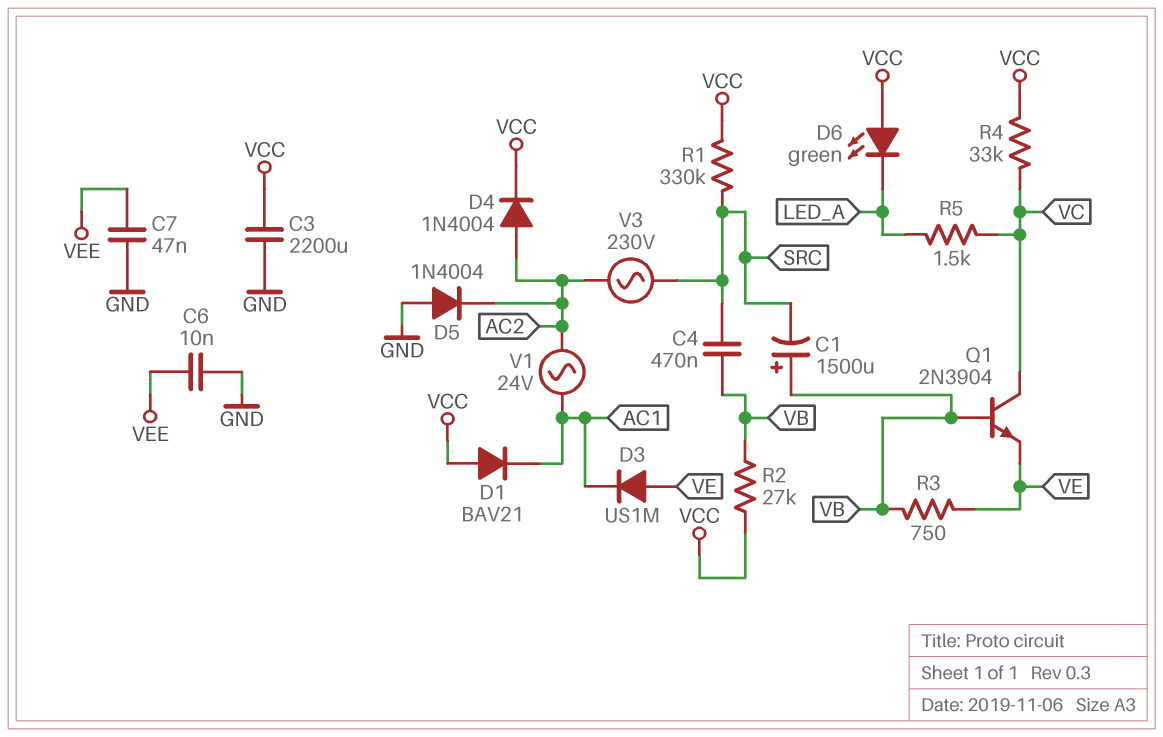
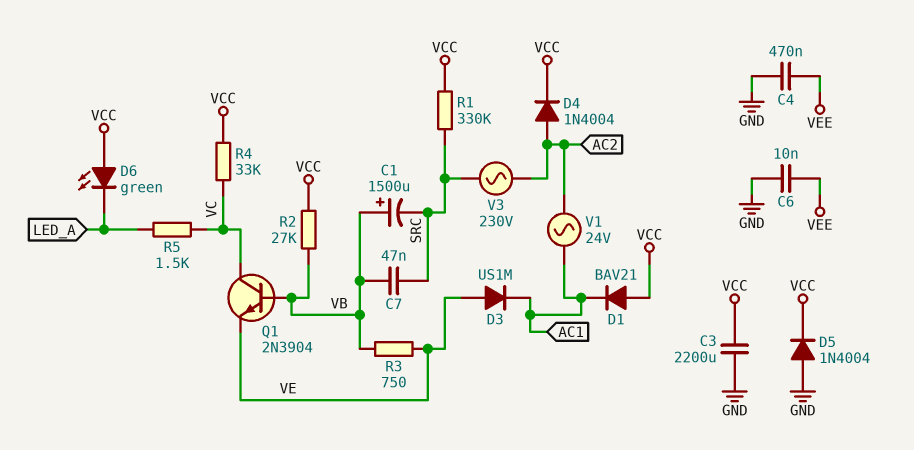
C4: 470nF (SRC, VB) -> 470nF (GND, VEE)
C7: 47nF (GND, VEE) -> 47nF (SRC, VB)
D5: diode 1N4004 (A GND, K AC2) -> diode 1N4004 (A GND, K VCC)

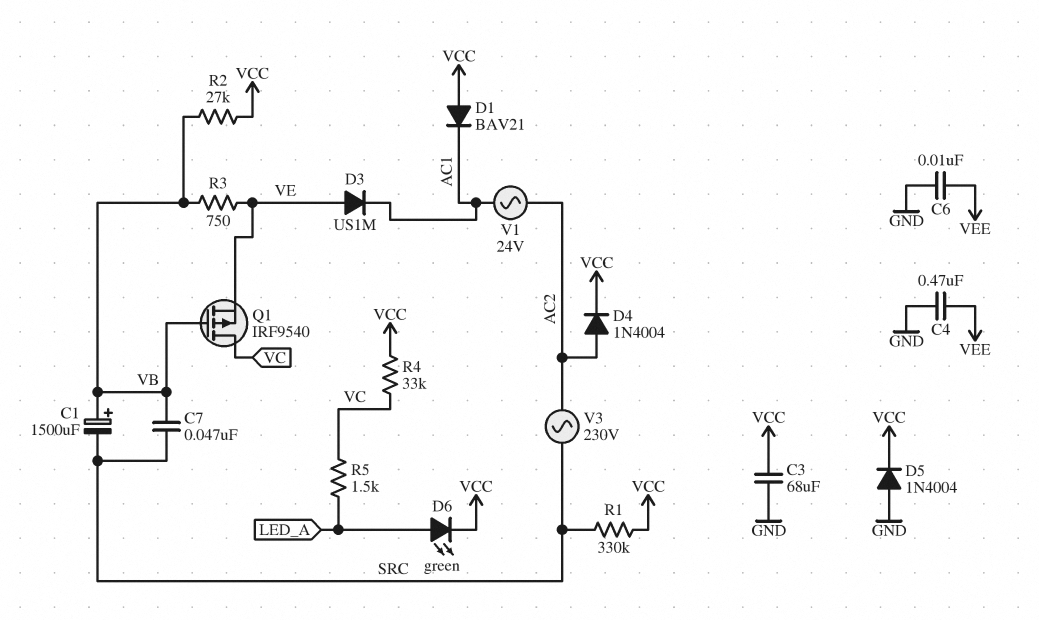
C3: 2200uF (GND, VCC) -> 68uF (GND, VCC)
D6: LED green (A VCC, K LED_A) -> LED green (A LED_A, K VCC)
Q1: NPN 2N3904 (B VB, C VC, E VE) -> PMOS IRF9540 (G VB, D VC, S VE)

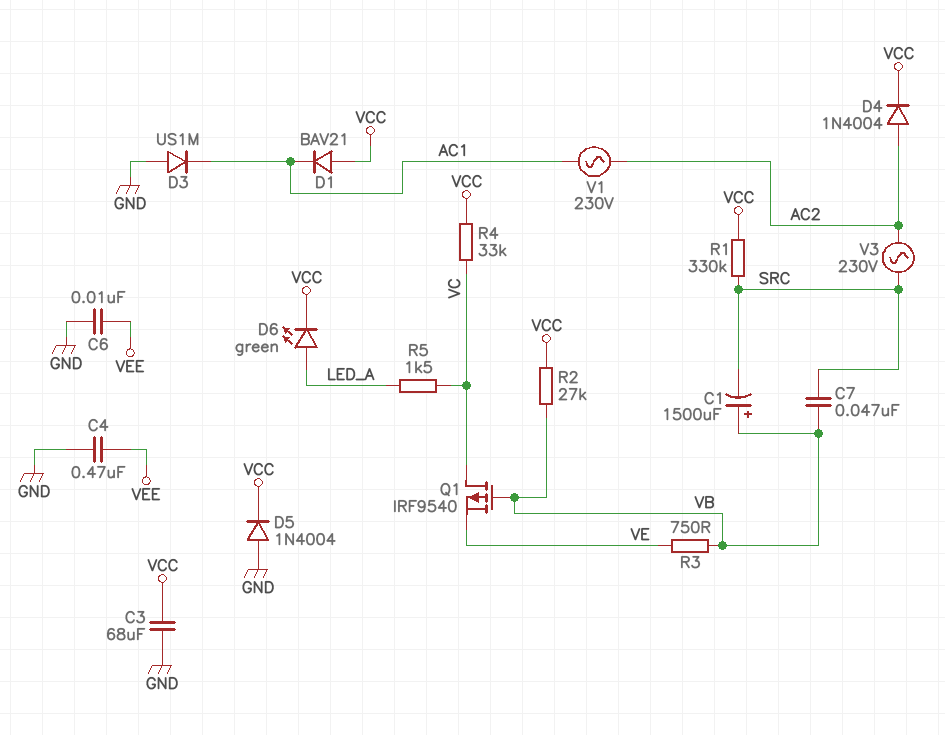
D3: diode US1M (A VE, K AC1) -> diode US1M (A GND, K AC1)
V1: AC 24V (AC1, AC2) -> AC 230V (AC1, AC2)

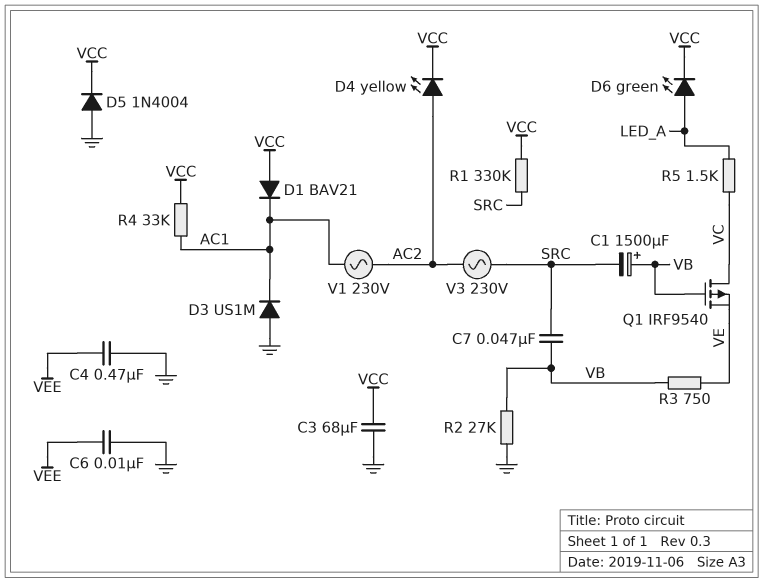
D4: diode 1N4004 (A AC2, K VCC) -> LED yellow (A AC2, K VCC)
R2: 27k (VB, VCC) -> 27k (GND, VB)
R4: 33k (VC, VCC) -> 33k (AC1, VCC)

